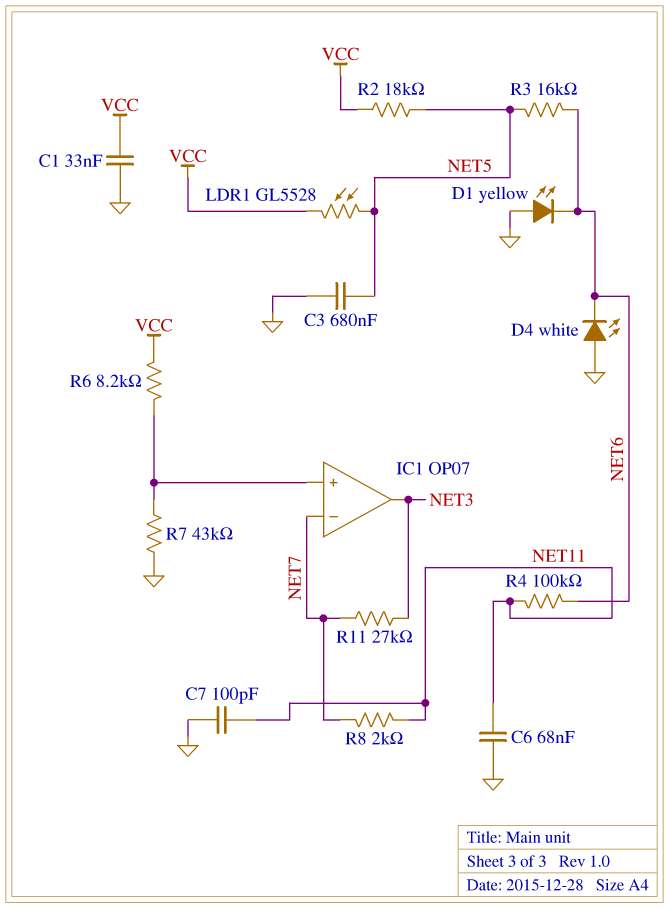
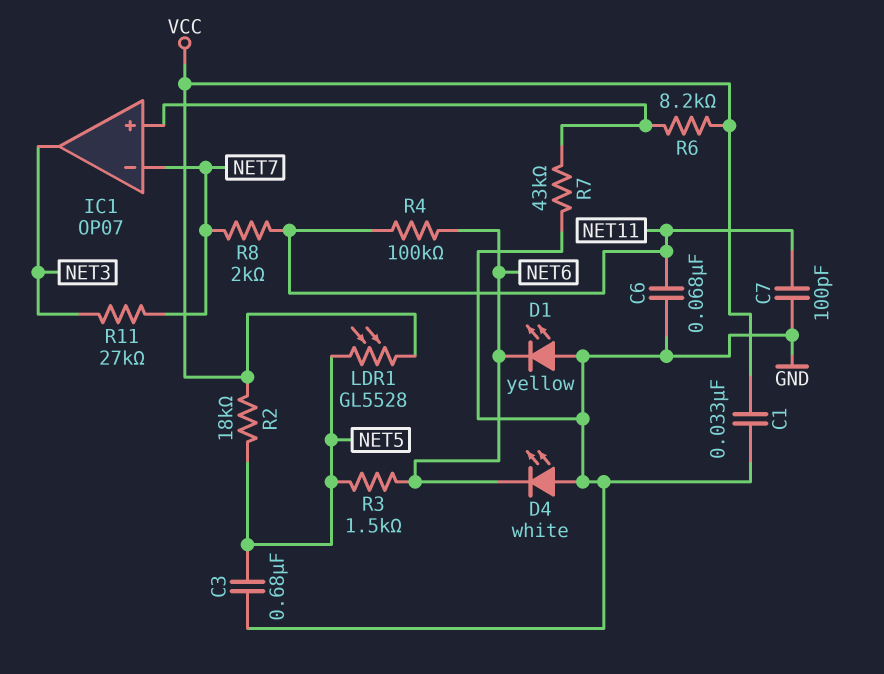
R3: 16k (NET5, NET6) -> 1.5k (NET5, NET6)

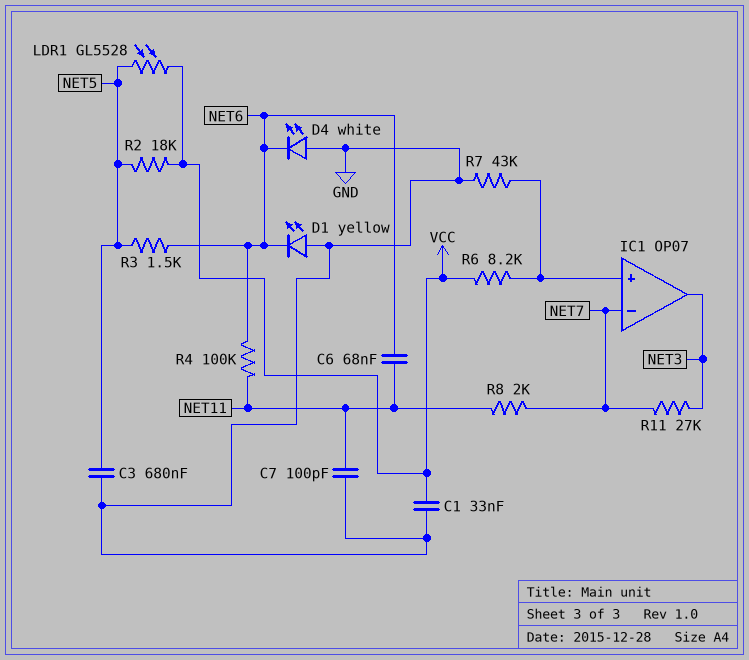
C6: 68nF (GND, NET11) -> 68nF (NET6, NET11)

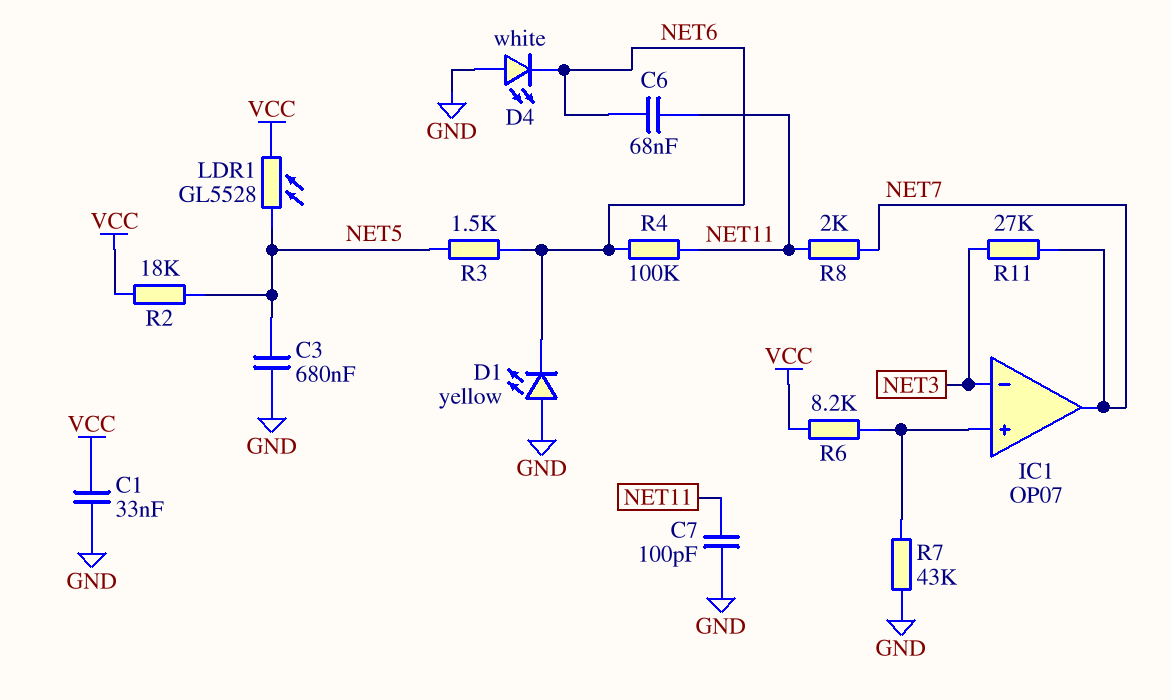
IC1 pin in-: NET7 -> NET3
IC1 pin out: NET3 -> NET7

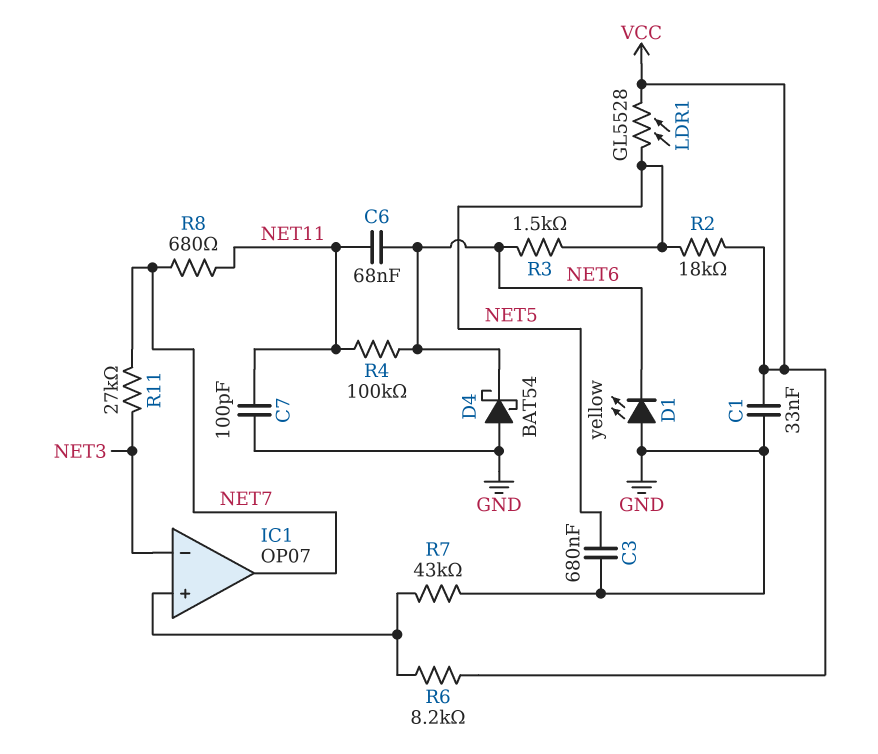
D4: LED white (A GND, K NET6) -> schottky BAT54 (A GND, K NET6)
R8: 2k (NET7, NET11) -> 680 (NET7, NET11)

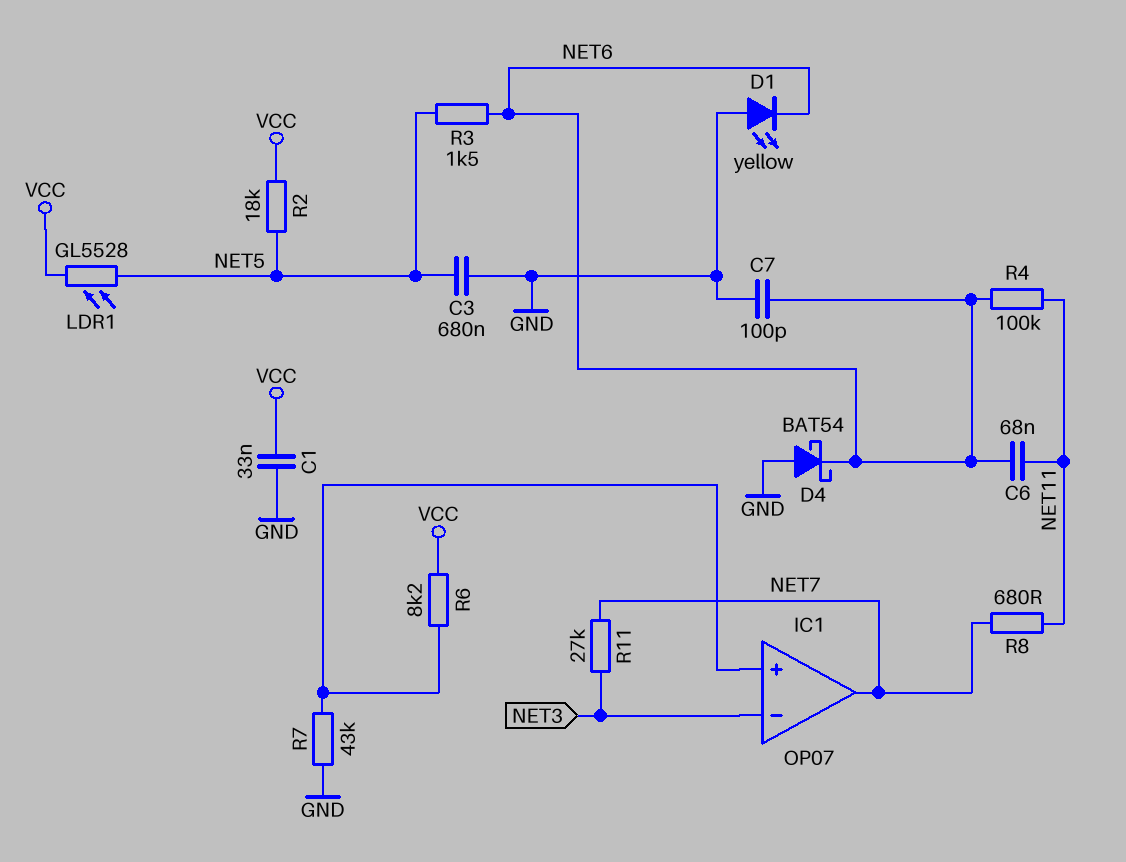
C7: 100pF (GND, NET11) -> 100pF (GND, NET6)

